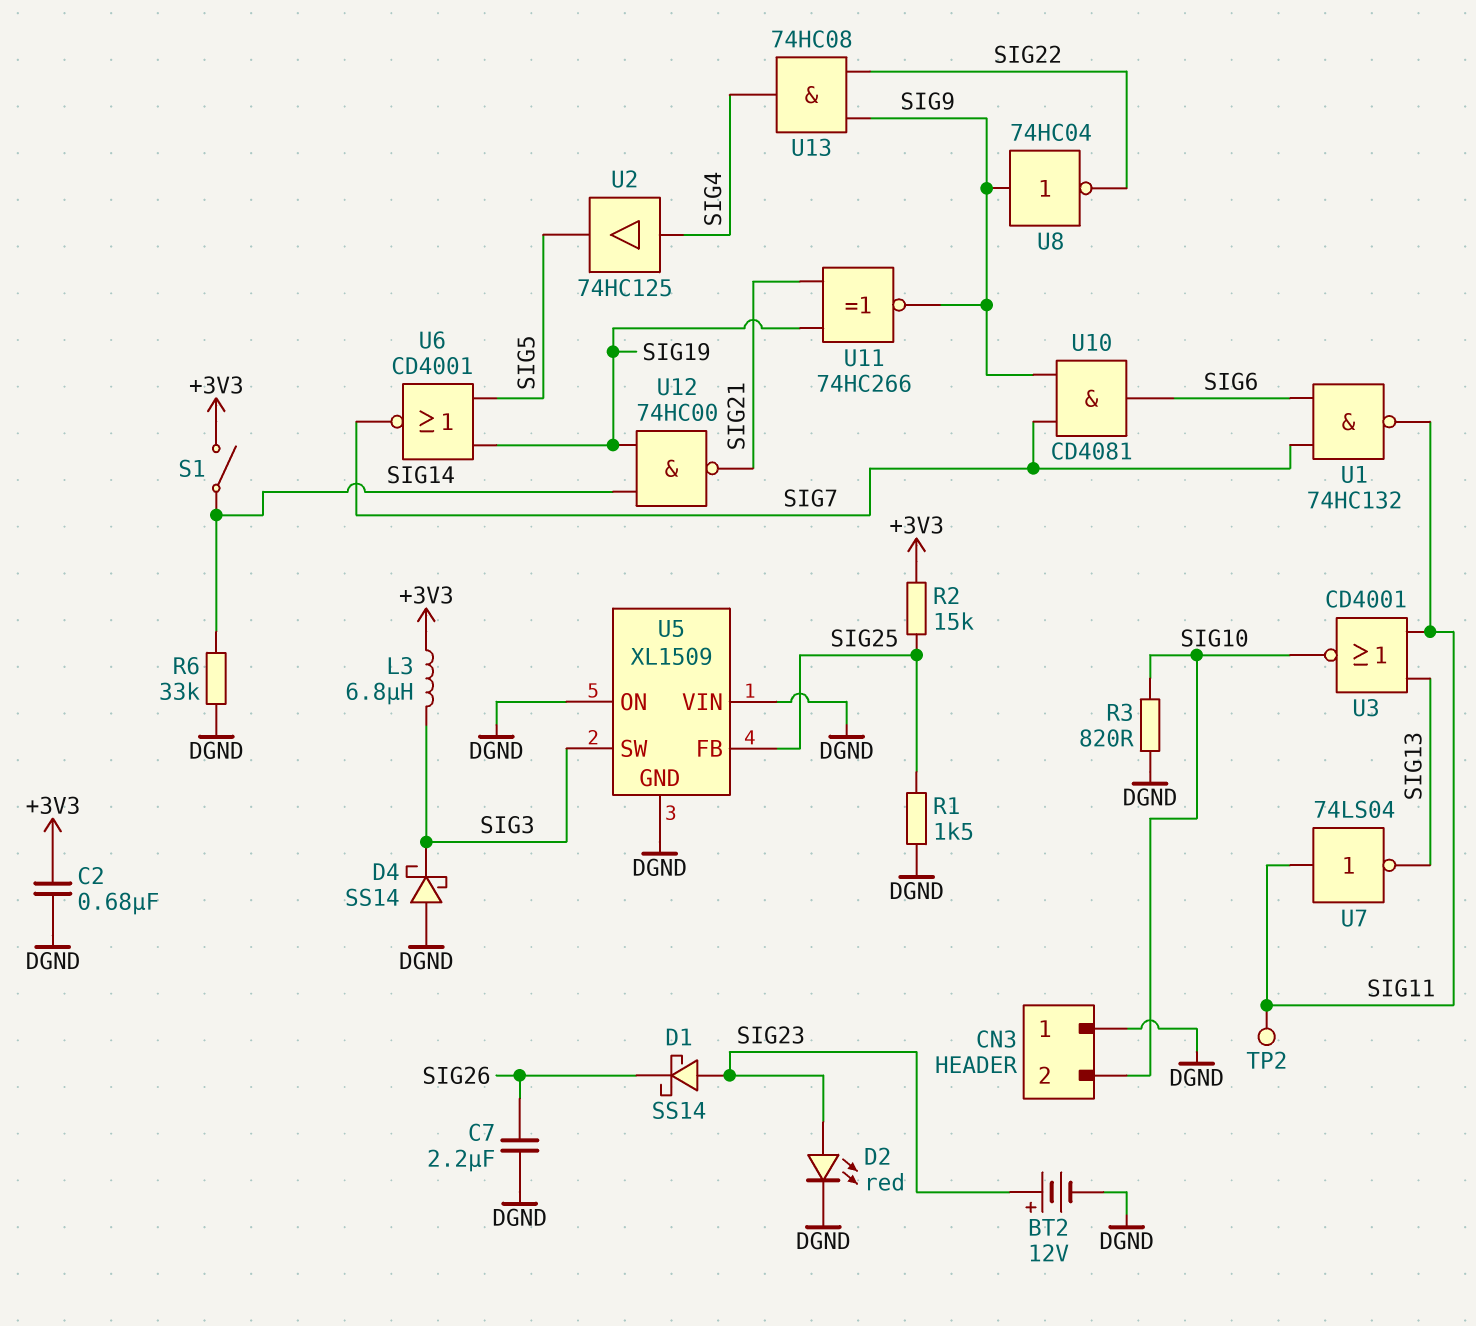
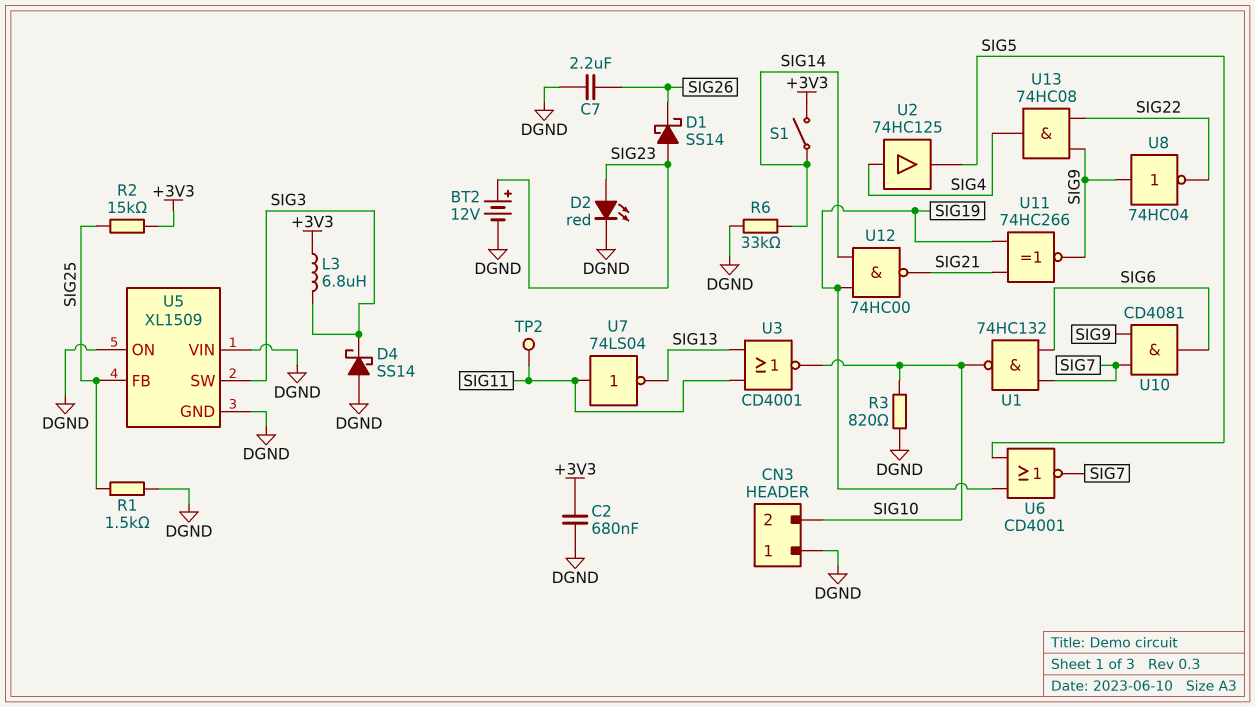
U1: NAND 74HC132 (in SIG6, in SIG7, out SIG11) -> NAND 74HC132 (in SIG6, in SIG7, out SIG10)

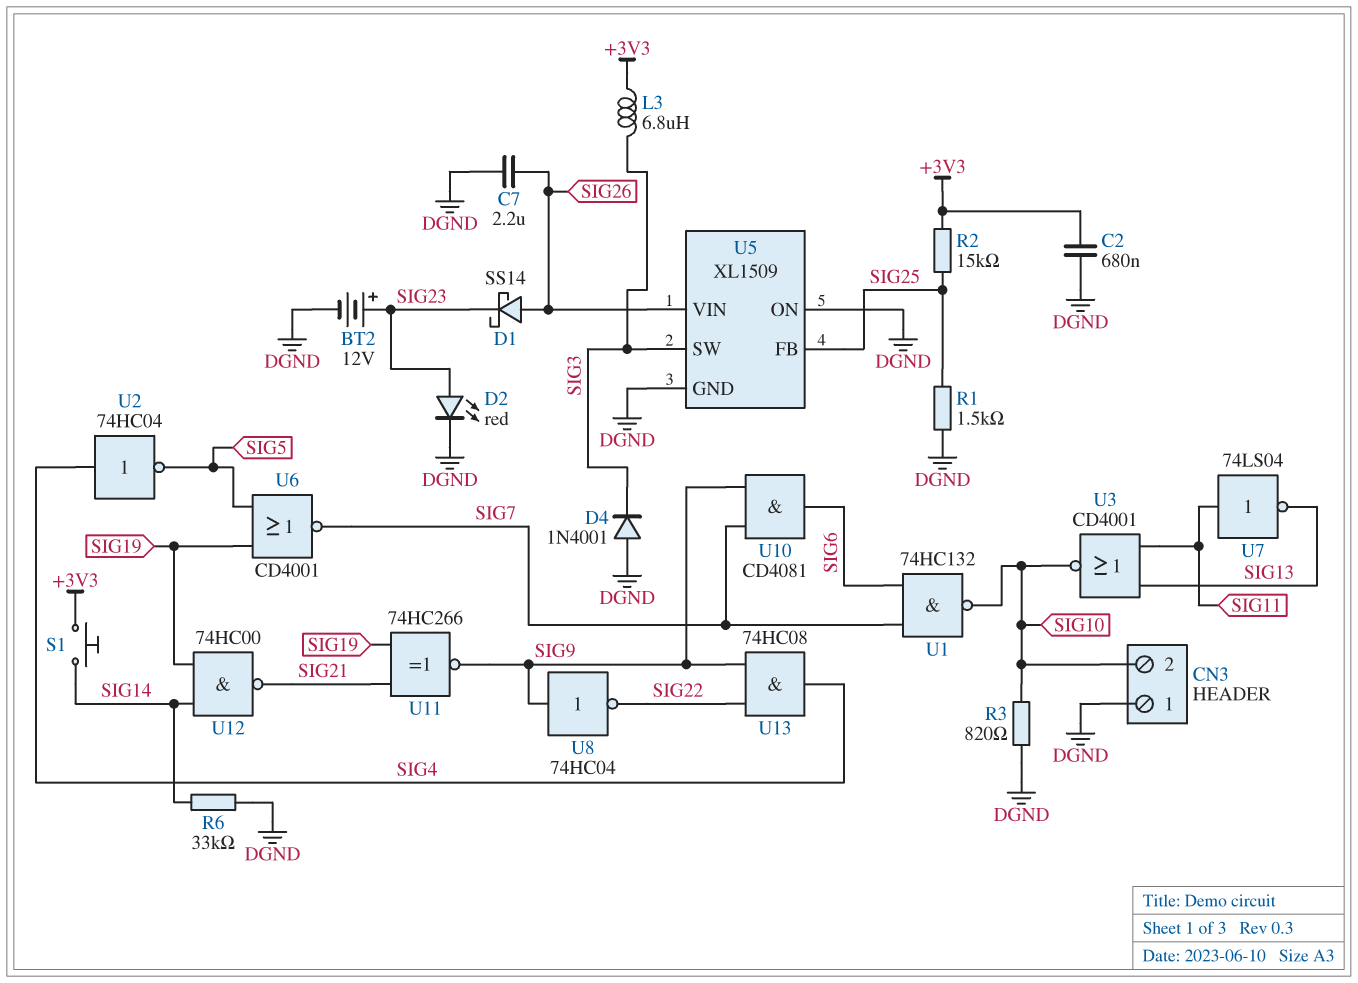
D1: schottky SS14 (A SIG23, K SIG26) -> schottky SS14 (A SIG26, K SIG23)
D4: schottky SS14 (A DGND, K SIG3) -> diode 1N4001 (A DGND, K SIG3)
S1: switch (+3V3, SIG14) -> button (+3V3, SIG14)
TP2: test point (SIG11) -> none
U2: buffer 74HC125 (in SIG4, out SIG5) -> NOT 74HC04 (in SIG4, out SIG5)
U5 pin VIN: DGND -> SIG26

